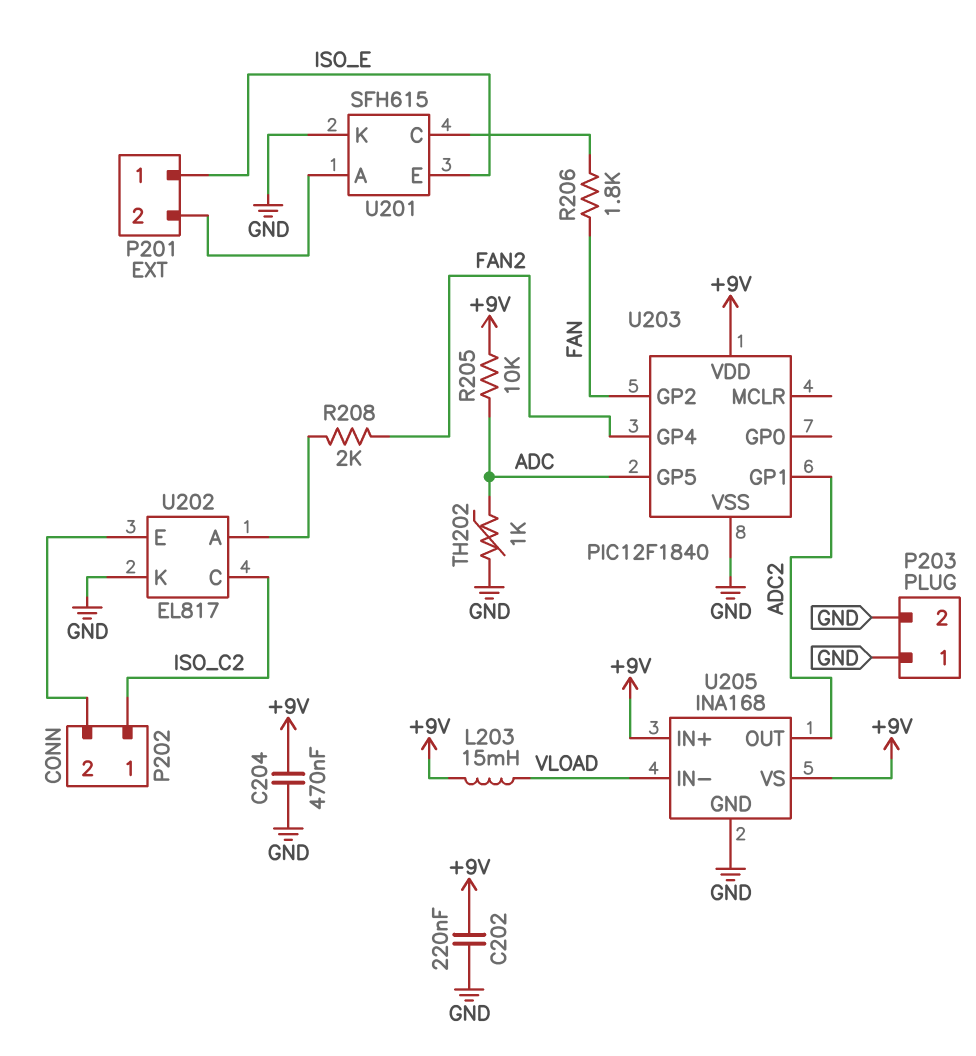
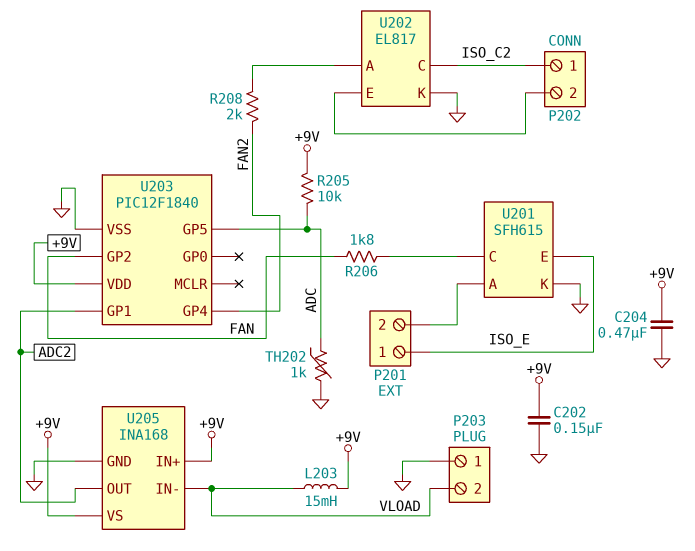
C202: 220nF (+9V, GND) -> 150nF (+9V, GND)
P203 pin 2: GND -> VLOAD

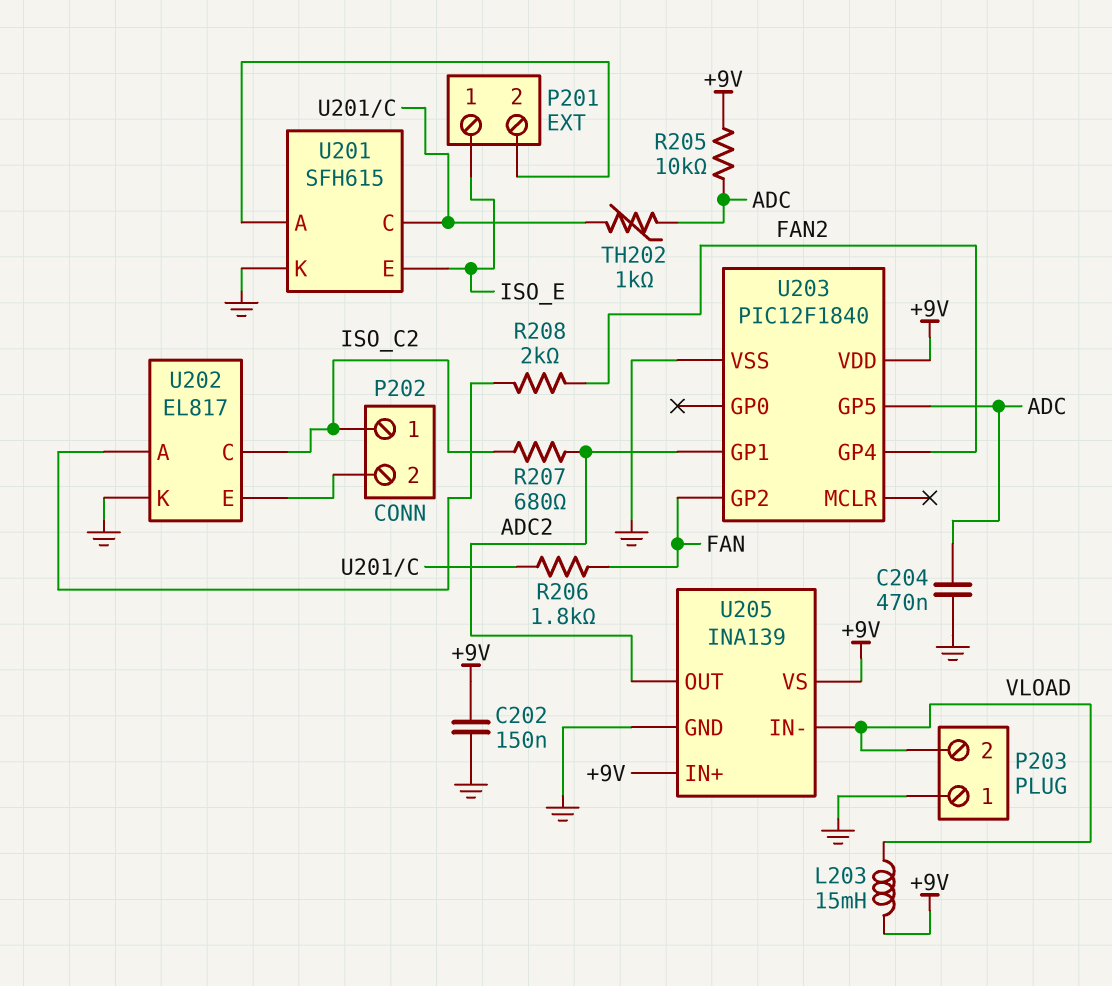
C204: 470nF (+9V, GND) -> 470nF (ADC, GND)
R207: none -> 680 (ADC2, ISO_C2)
TH202: 1k (ADC, GND) -> 1k (ADC, U201/C)
U205: INA168 -> INA139

